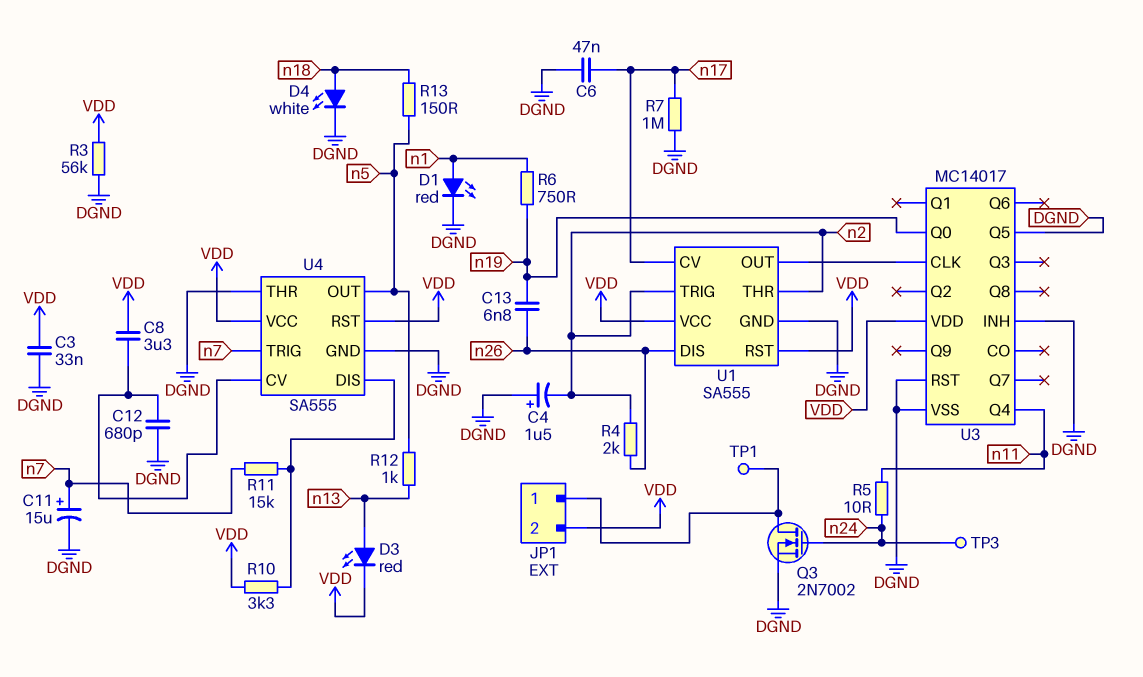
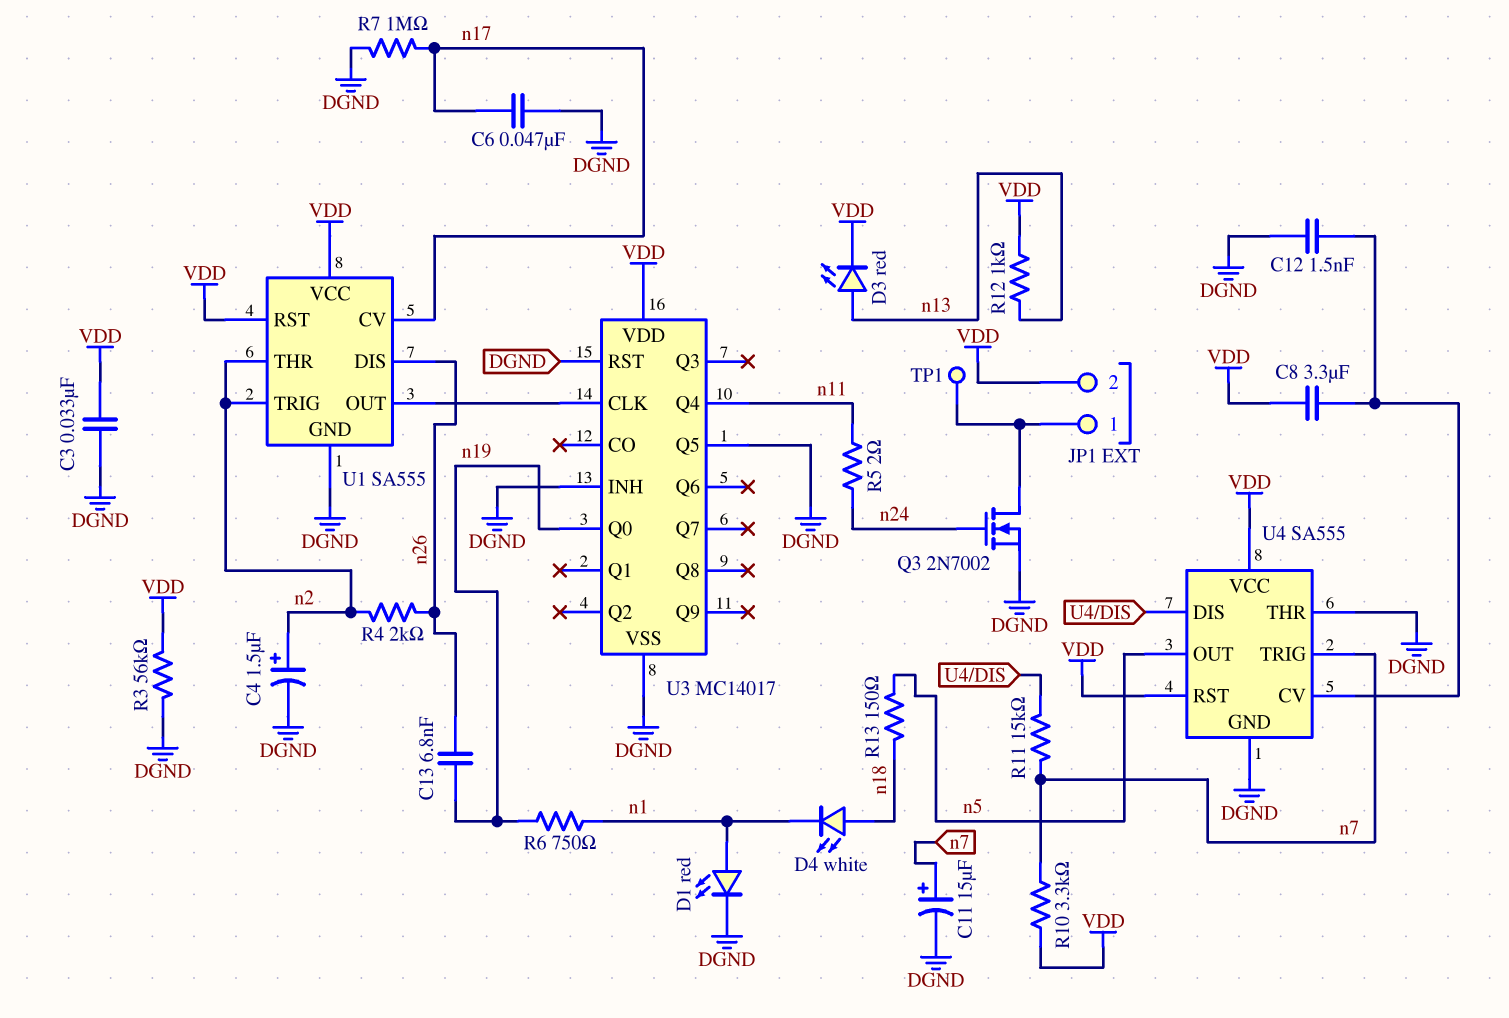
C4: 1.5uF (plus DGND, minus n2) -> 1.5uF (plus n2, minus DGND)
C12: 680pF (DGND, U4/CV) -> 1.5nF (DGND, U4/CV)
D4: LED white (A n18, K DGND) -> LED white (A n18, K n1)
R5: 10 (n11, n24) -> 2 (n11, n24)
R10: 3.3k (U4/DIS, VDD) -> 3.3k (VDD, n7)
R12: 1k (n5, n13) -> 1k (VDD, n13)
TP3: test point (n24) -> none

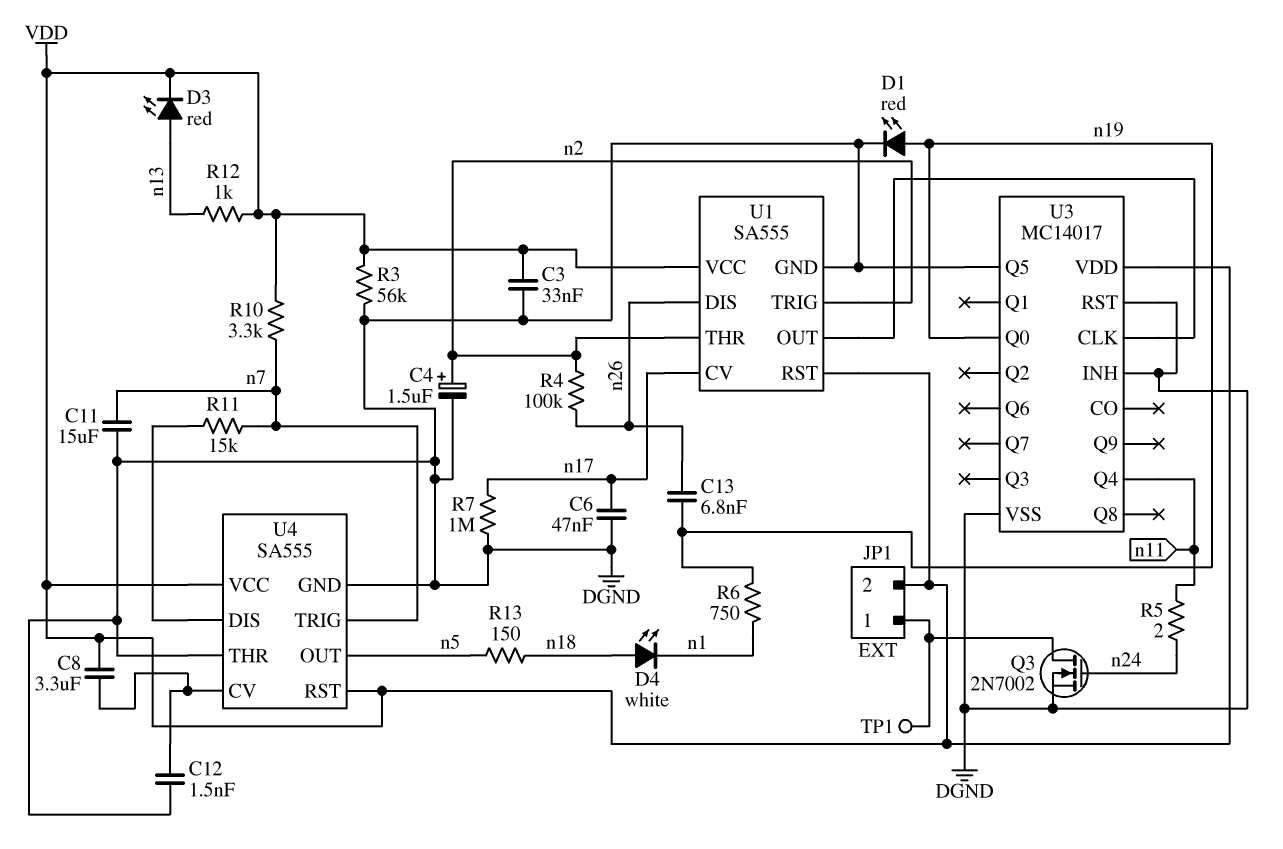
C11: 15uF (plus n7, minus DGND) -> 15uF (DGND, n7)
D1: LED red (A n1, K DGND) -> LED red (A n19, K DGND)
R4: 2k (n2, n26) -> 100k (n2, n26)

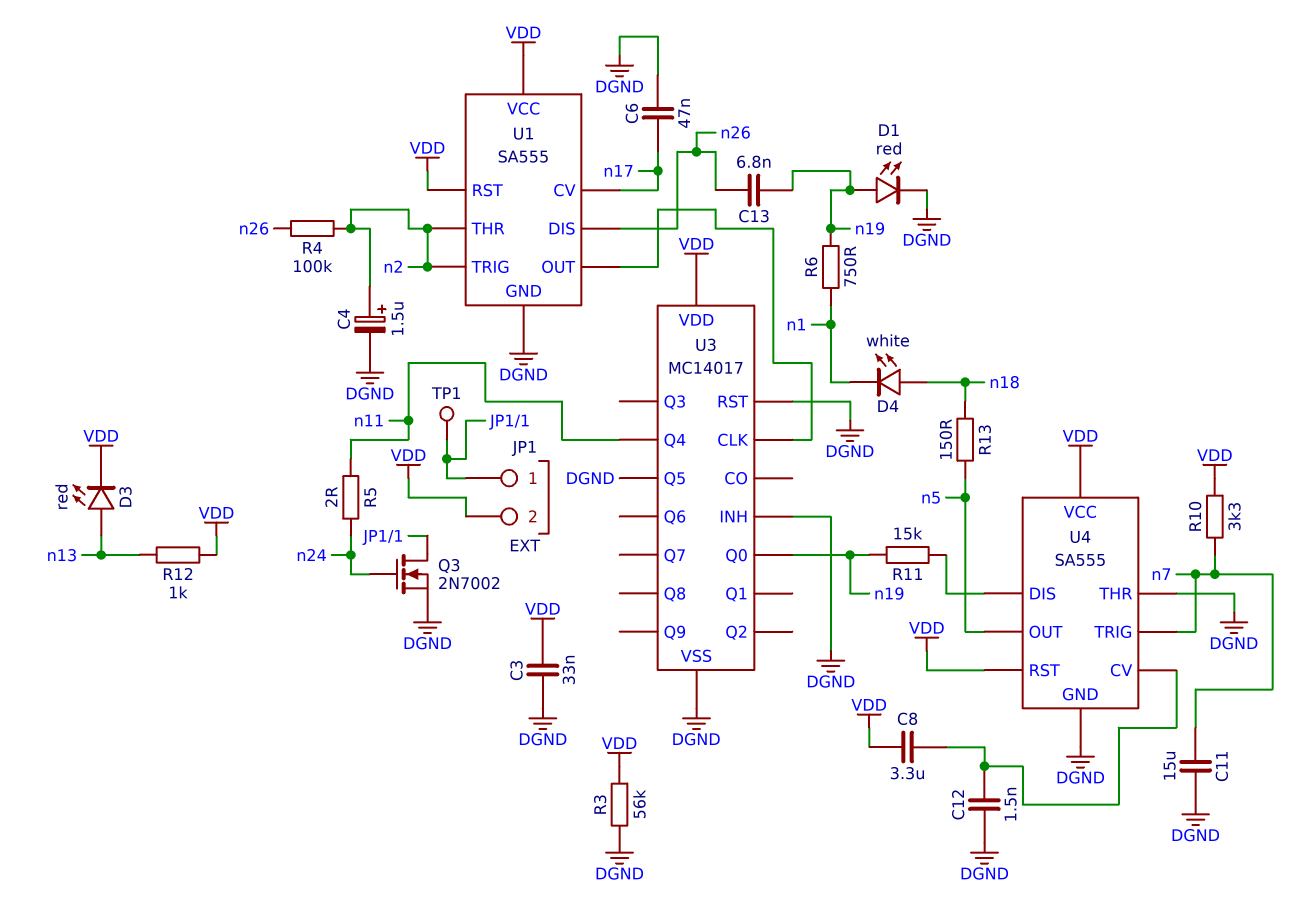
R7: 1M (DGND, n17) -> none
R11: 15k (U4/DIS, n7) -> 15k (U4/DIS, n19)

